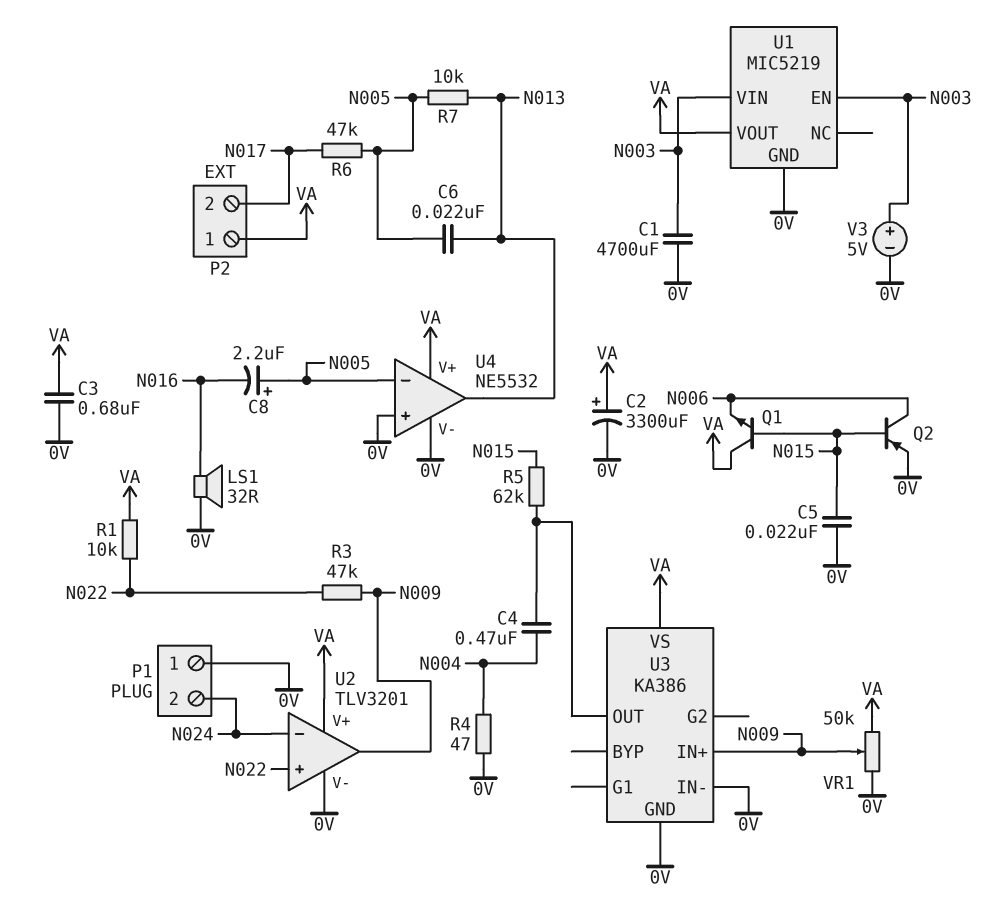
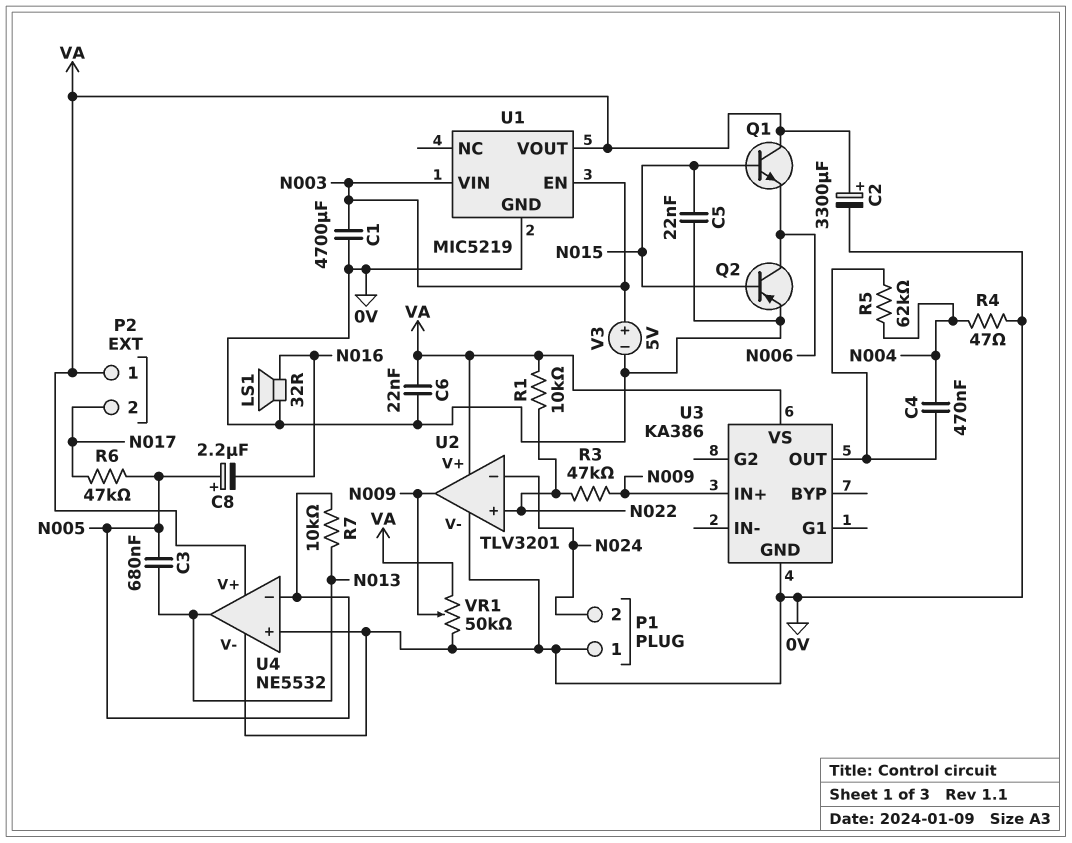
C3: 680nF (0V, VA) -> 680nF (N005, N013)
C6: 22nF (N005, N013) -> 22nF (0V, VA)
R5: 62k (N015, U3/OUT) -> 62k (N004, U3/OUT)
U3 pin IN-: 0V -> none

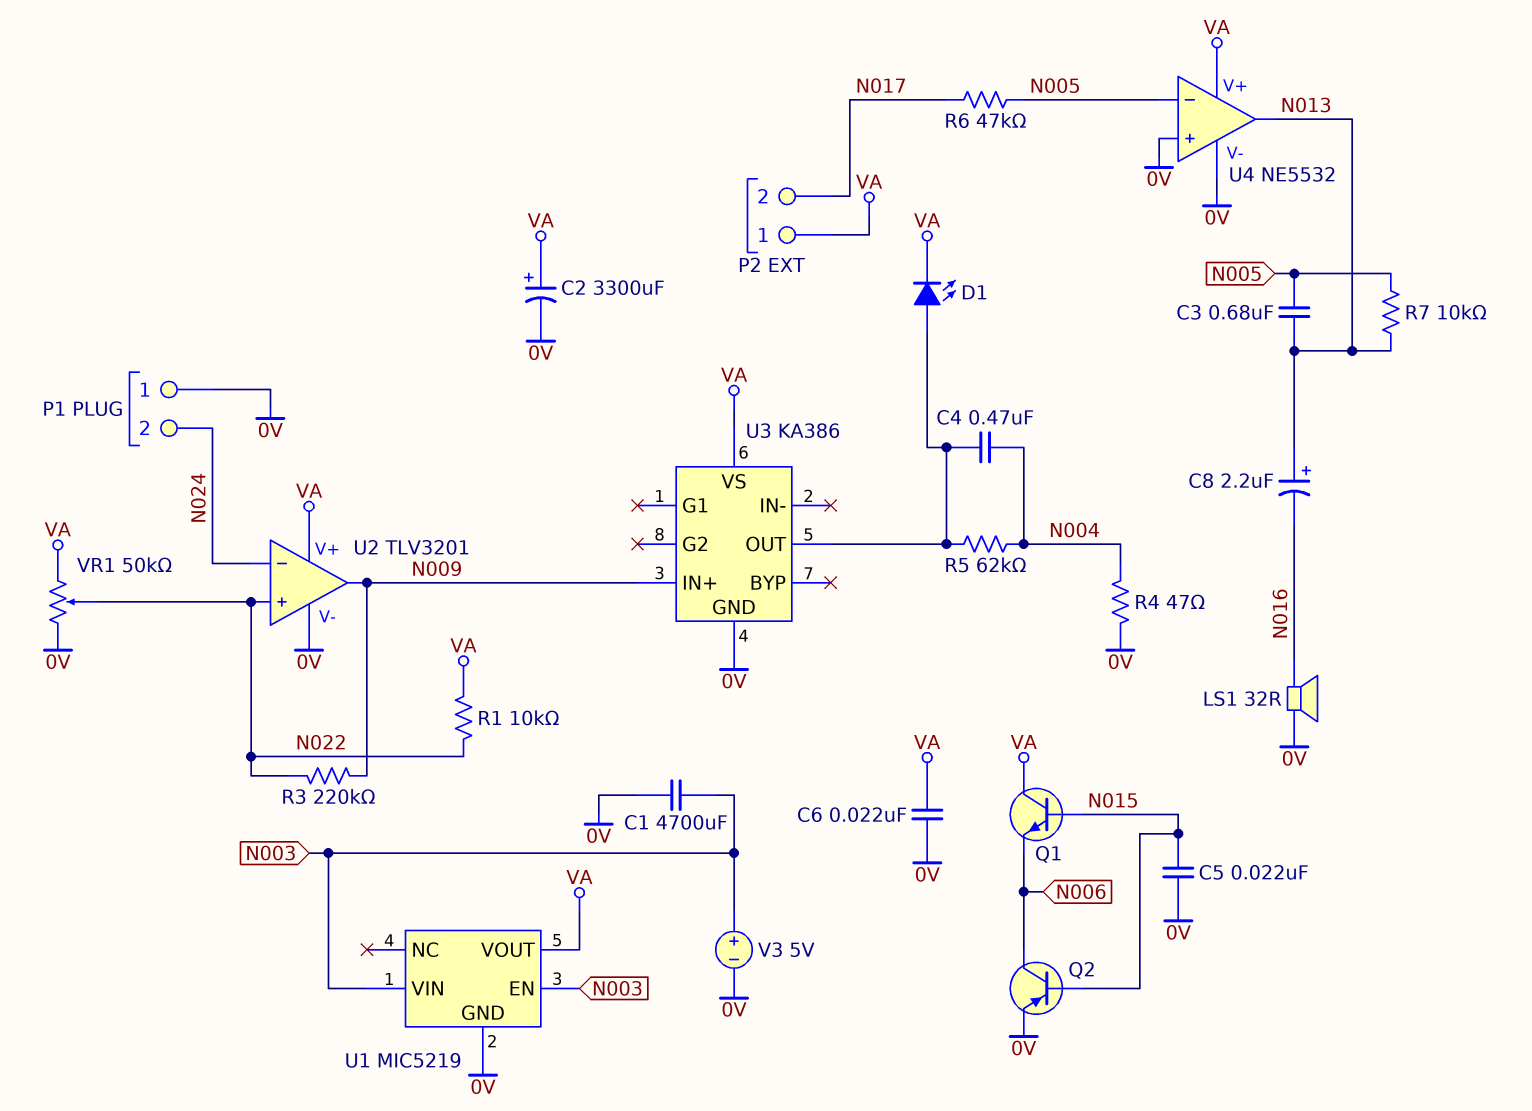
C8: 2.2uF (plus N005, minus N016) -> 2.2uF (plus N013, minus N016)
D1: none -> LED (A U3/OUT, K VA)
R3: 47k (N009, N022) -> 220k (N009, N022)
VR1: 50k (0V, VA, wiper N009) -> 50k (0V, VA, wiper N022)

